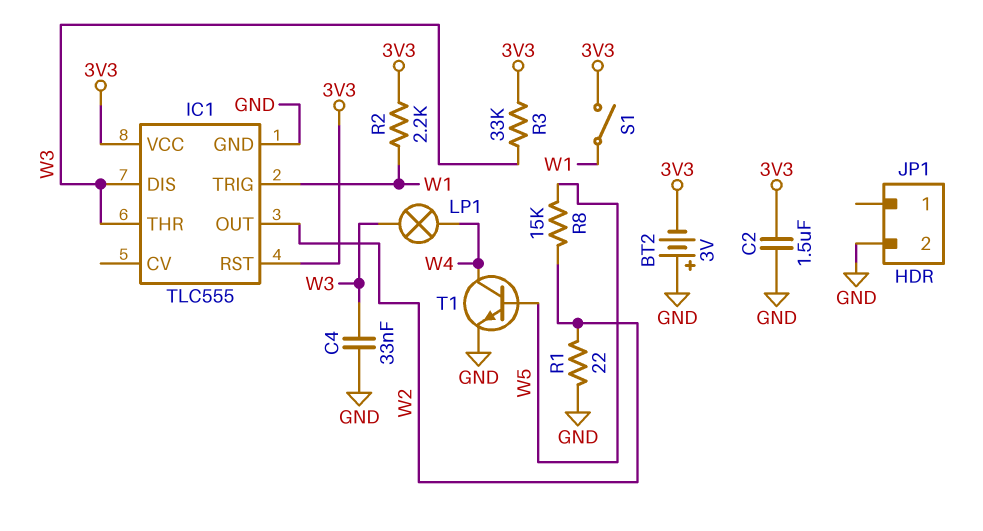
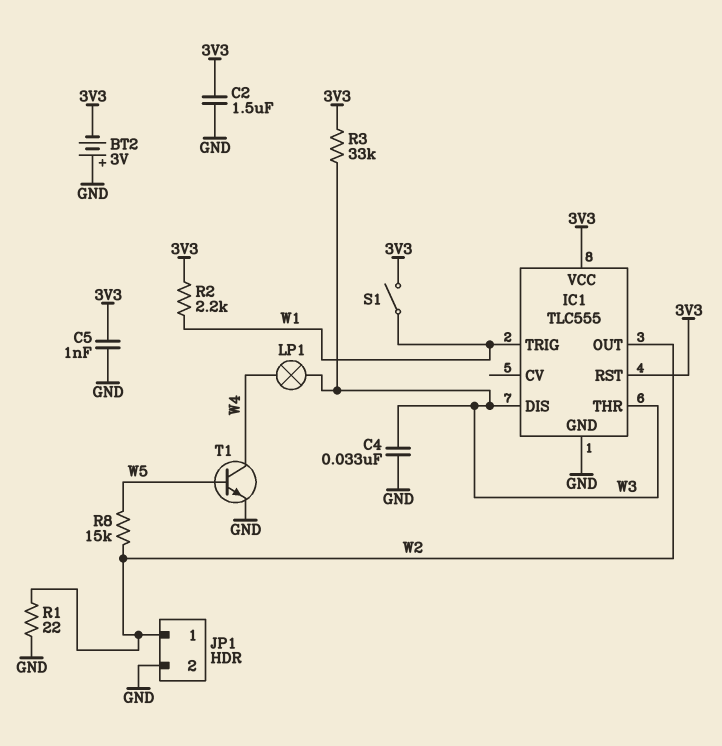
C5: none -> 1nF (3V3, GND)
JP1 pin 1: none -> W2

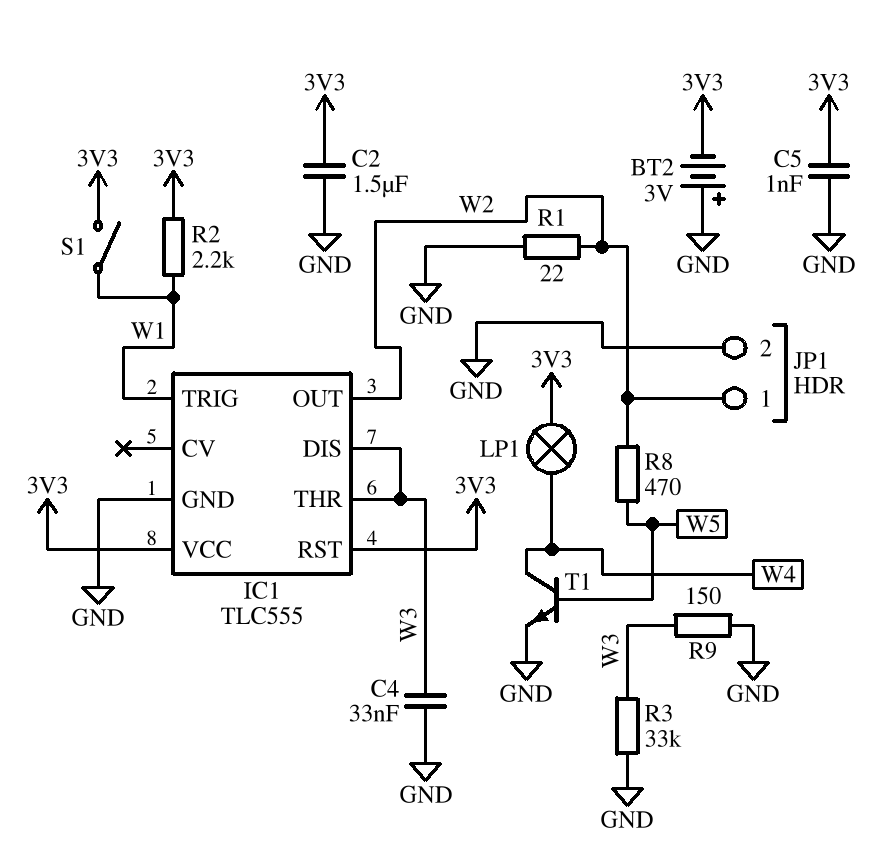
LP1: lamp (W3, W4) -> lamp (3V3, W4)
R3: 33k (3V3, W3) -> 33k (GND, W3)
R8: 15k (W2, W5) -> 470 (W2, W5)
R9: none -> 150 (GND, W3)

